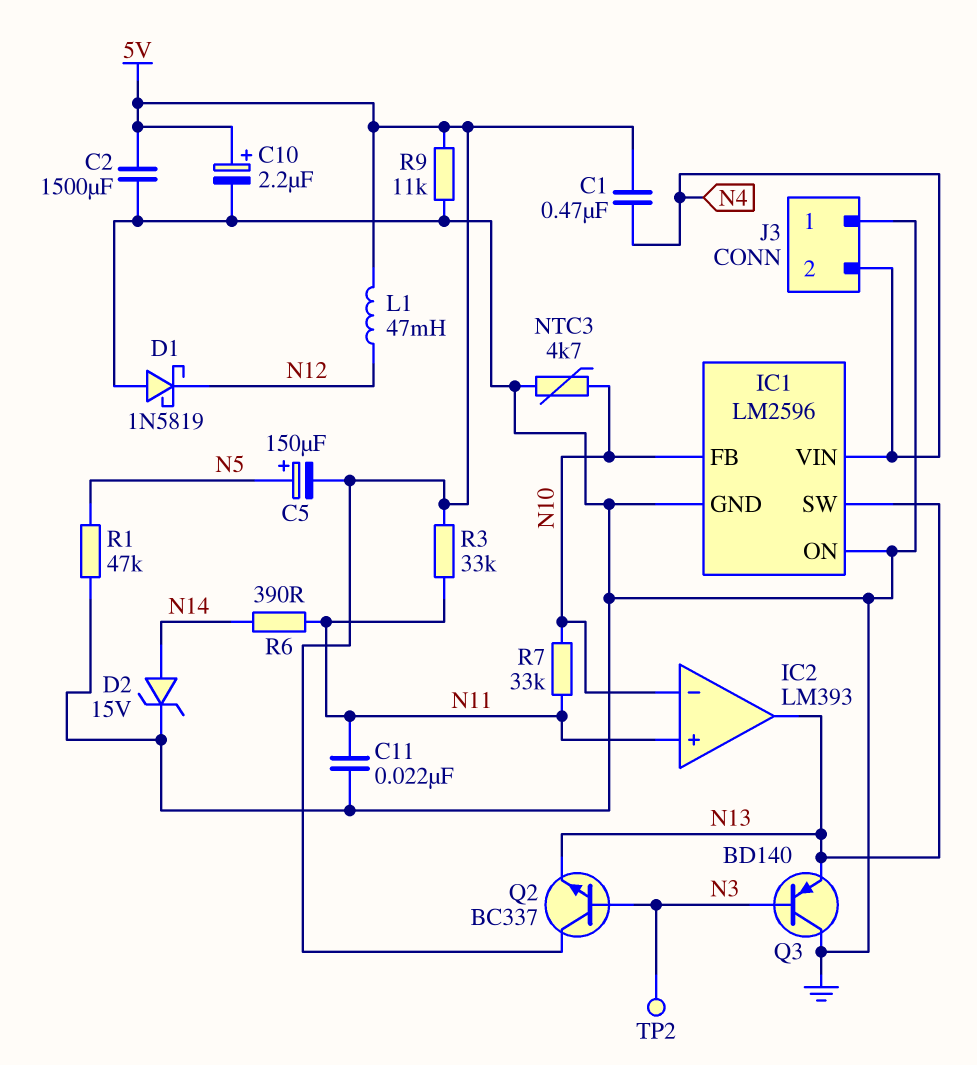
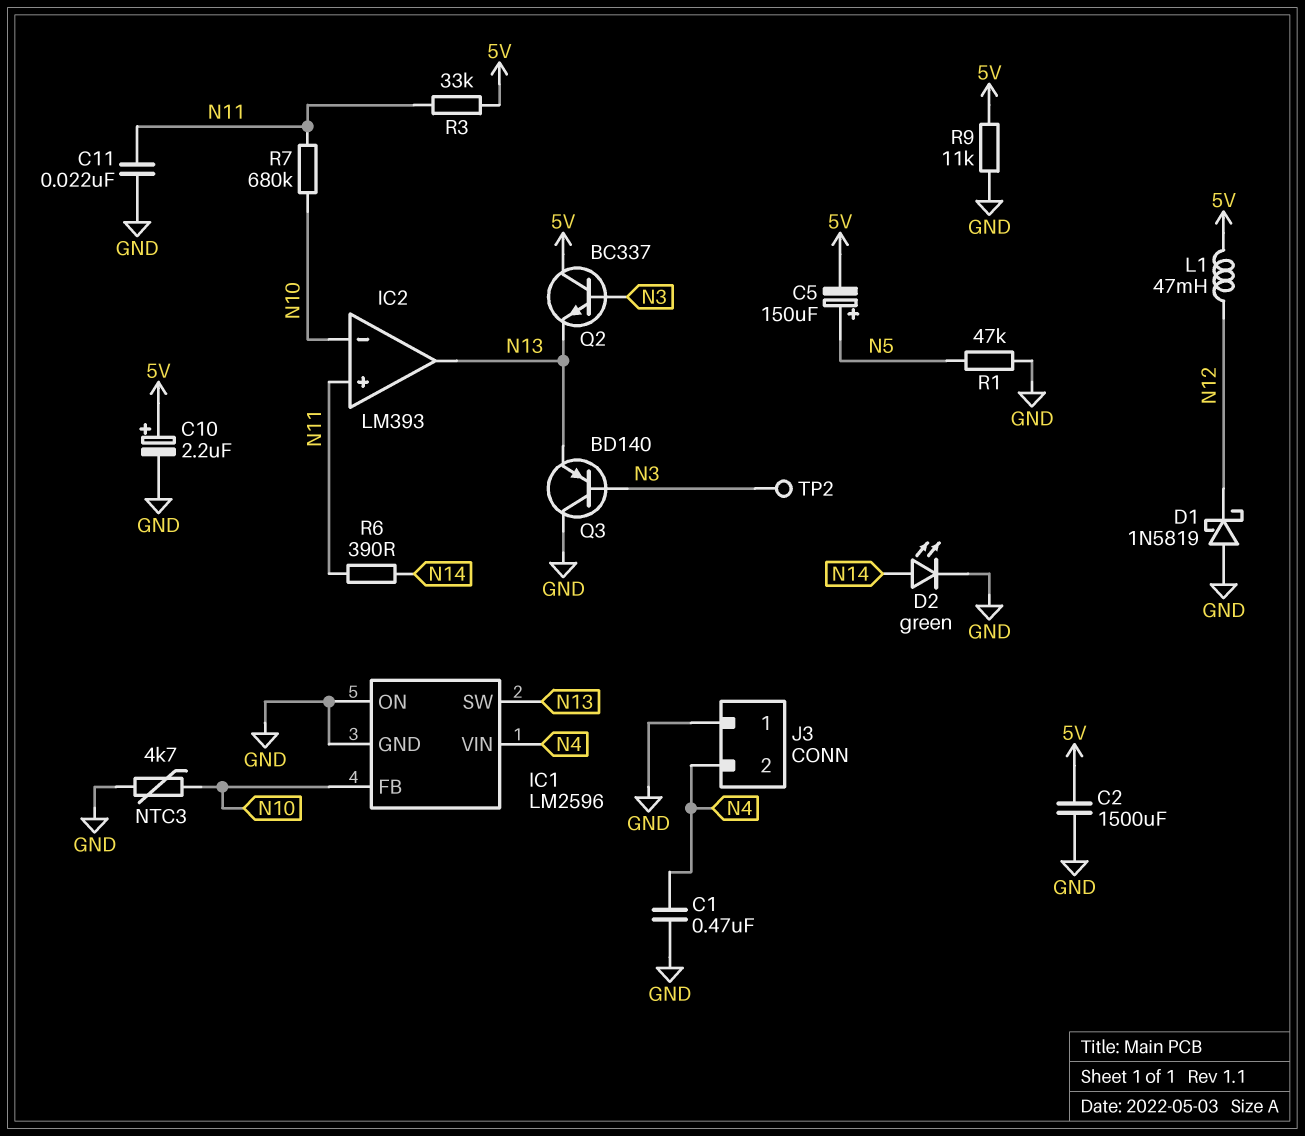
C1: 470nF (5V, N4) -> 470nF (GND, N4)
D2: zener 15V (A N14, K GND) -> LED green (A N14, K GND)
R7: 33k (N10, N11) -> 680k (N10, N11)

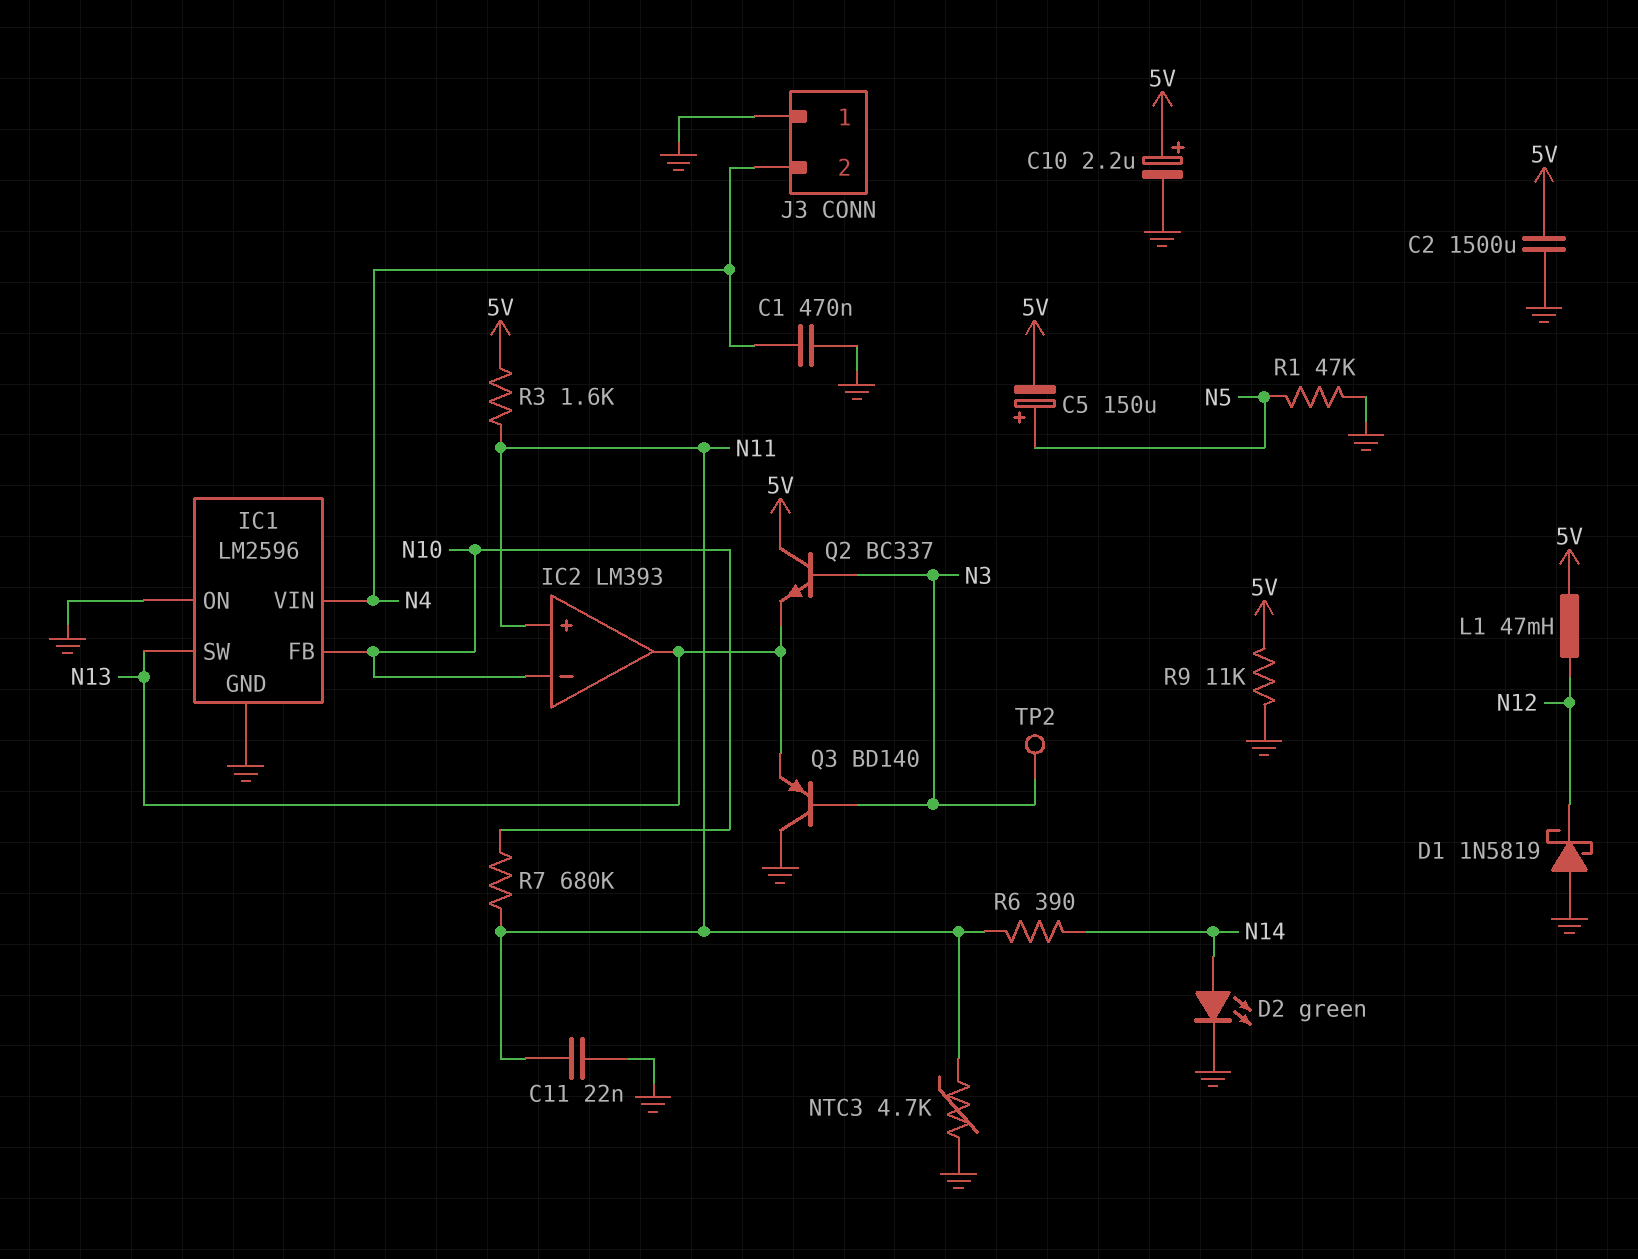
NTC3: 4.7k (GND, N10) -> 4.7k (GND, N11)
R3: 33k (5V, N11) -> 1.6k (5V, N11)

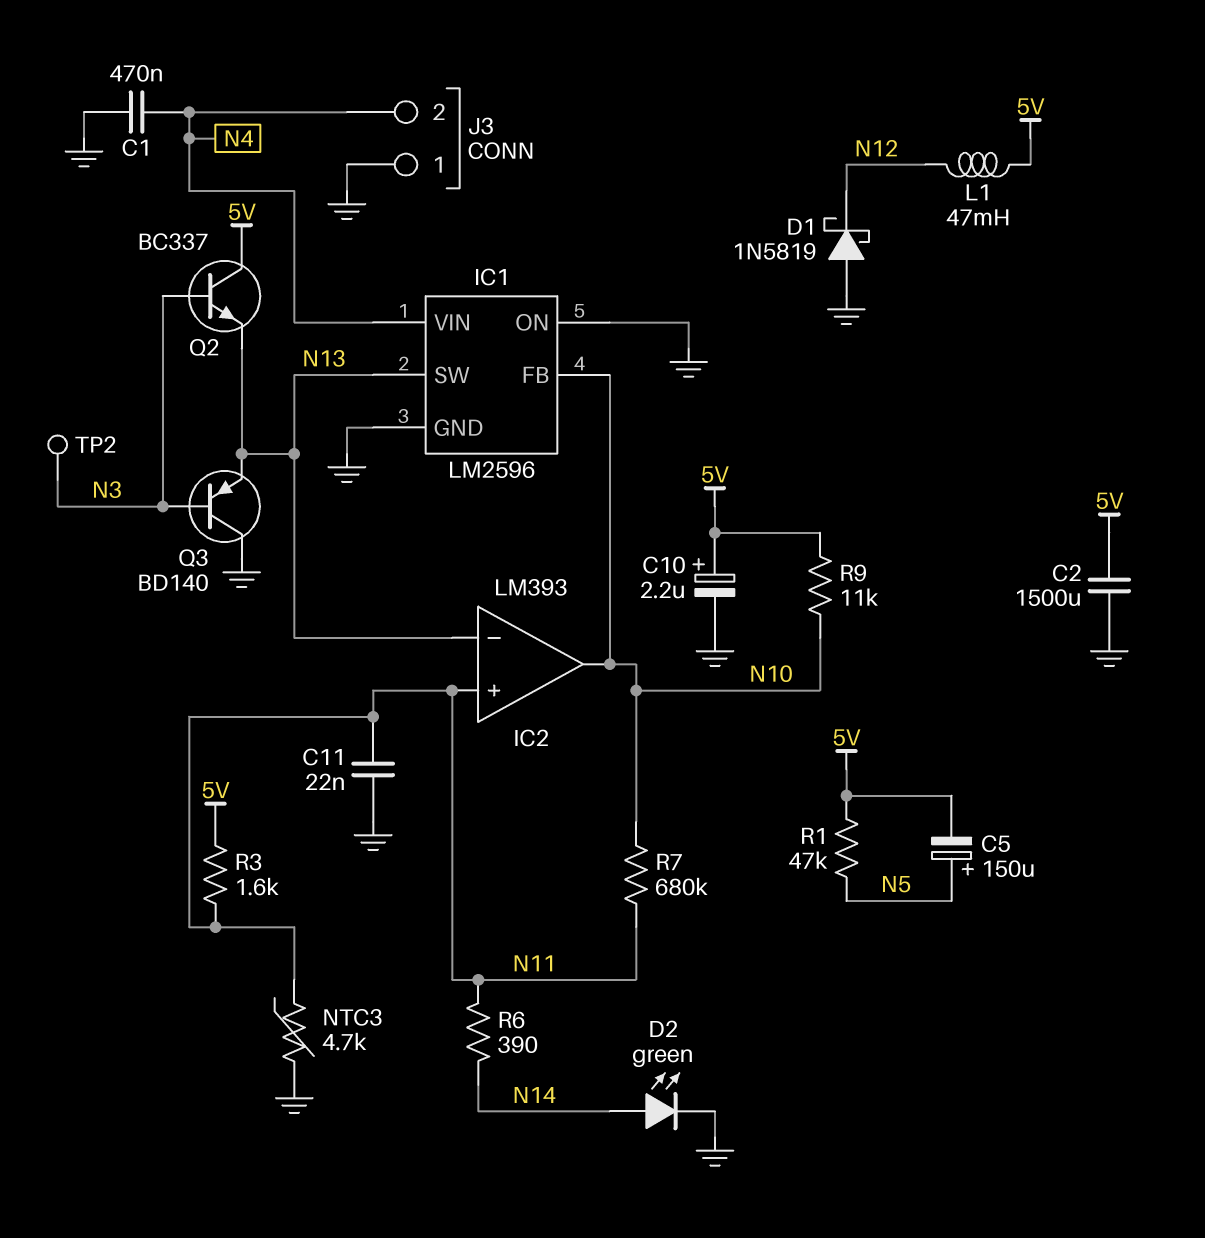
IC2 pin in-: N10 -> N13
IC2 pin out: N13 -> N10
R1: 47k (GND, N5) -> 47k (5V, N5)
R9: 11k (5V, GND) -> 11k (5V, N10)

